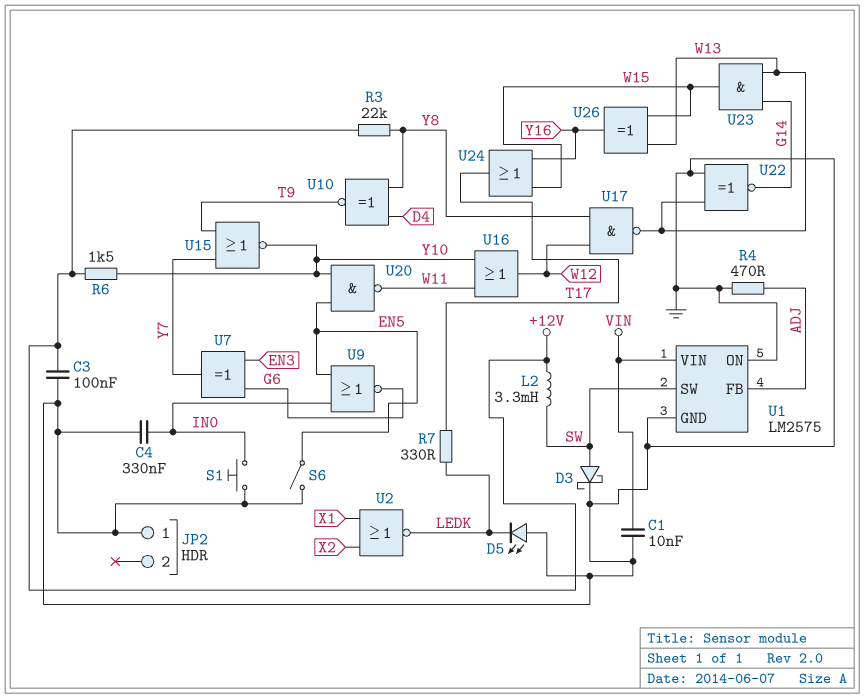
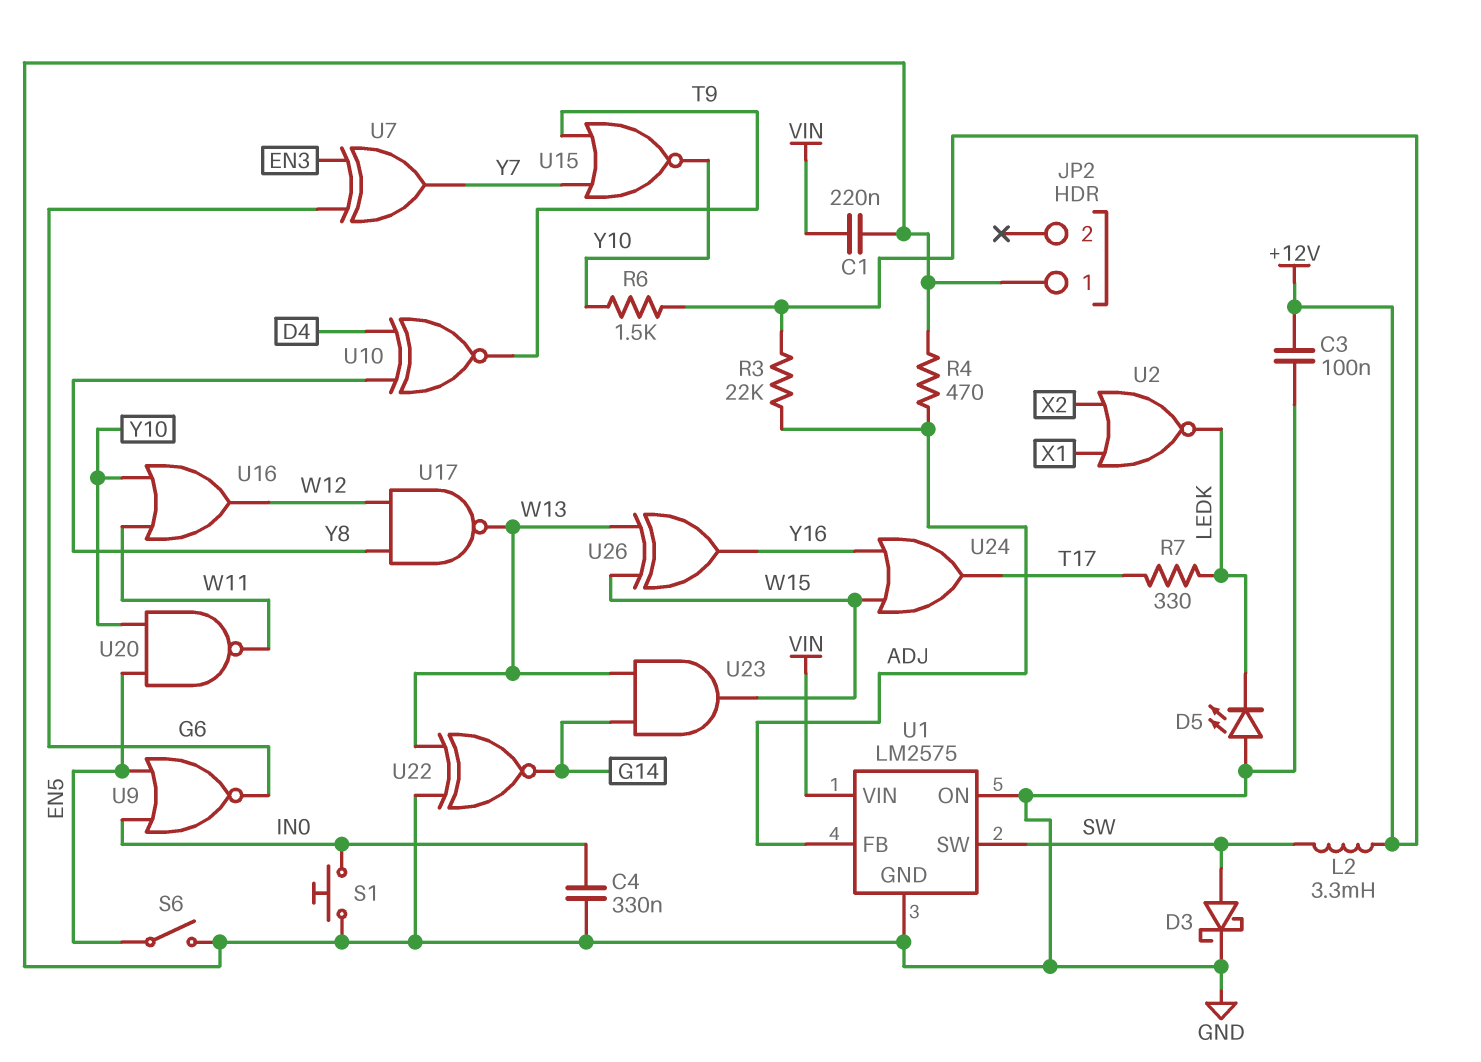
C1: 10nF (GND, VIN) -> 220nF (GND, VIN)
R3: 22k (+12V, Y8) -> 22k (+12V, ADJ)

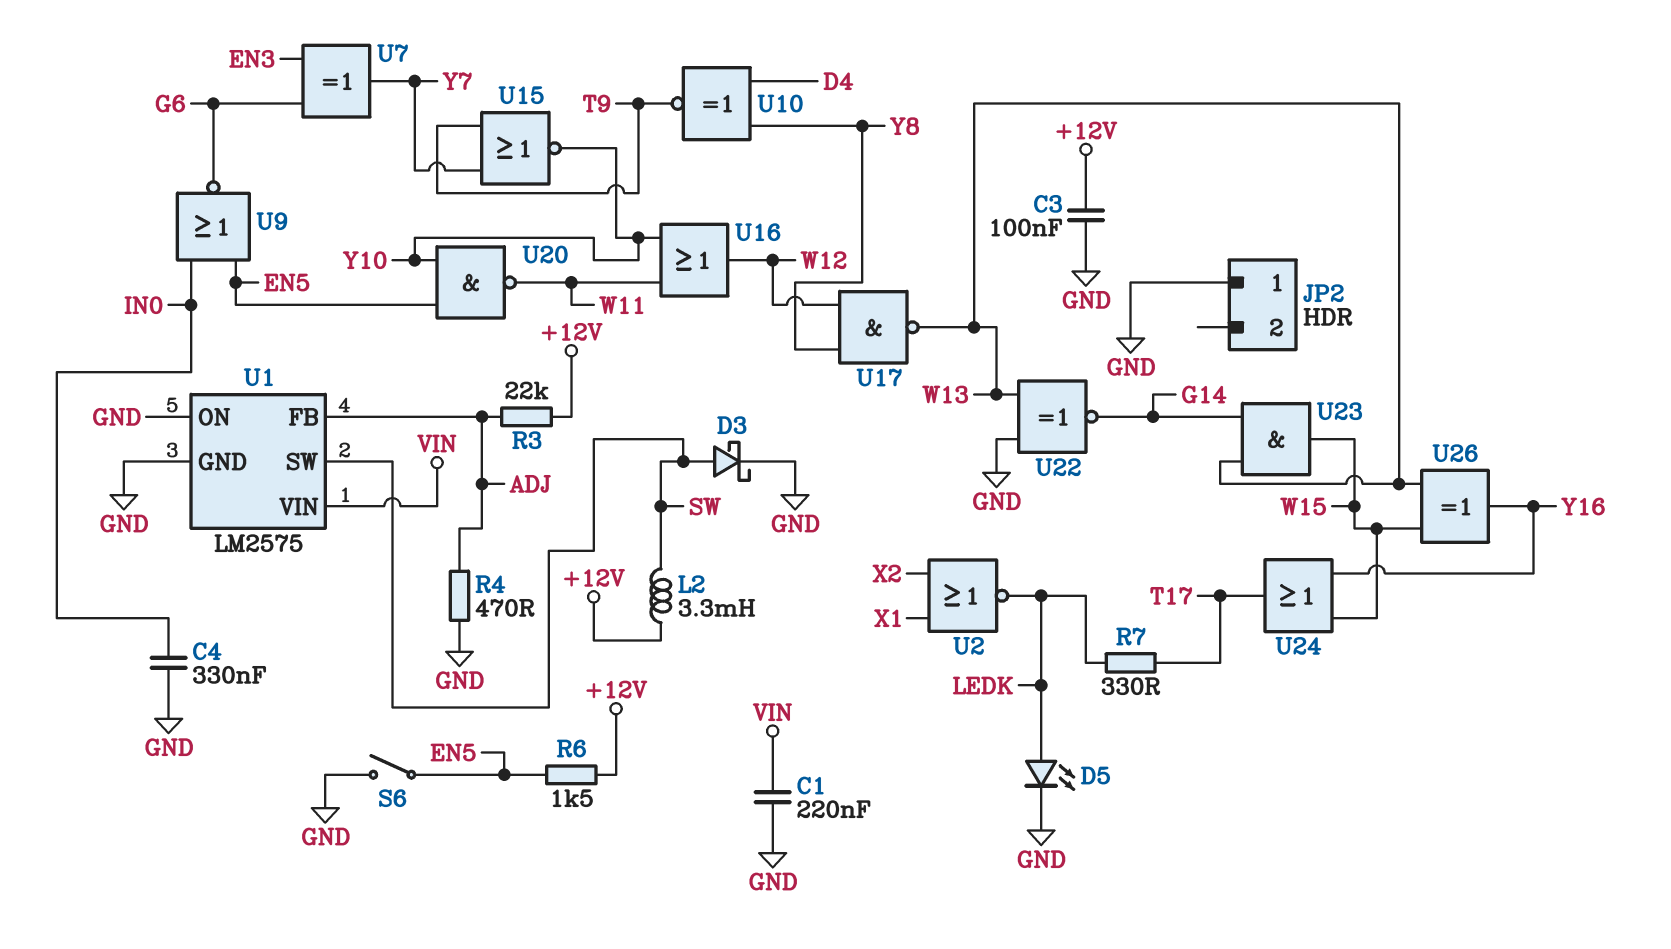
D5: LED (A GND, K LEDK) -> LED (A LEDK, K GND)
R6: 1.5k (+12V, Y10) -> 1.5k (+12V, EN5)
S1: button (GND, IN0) -> none

